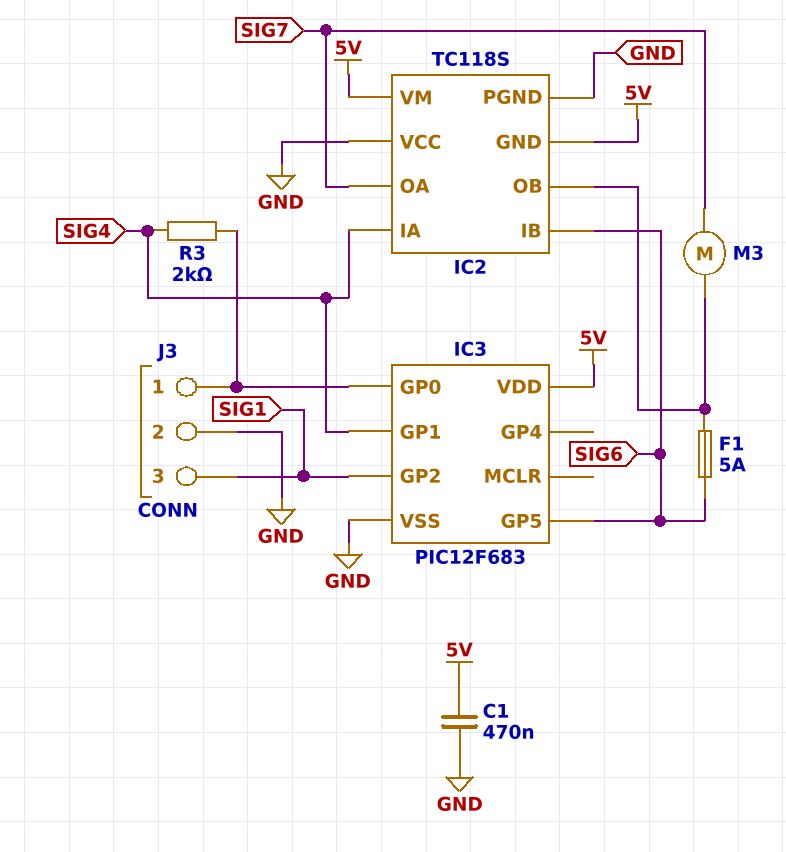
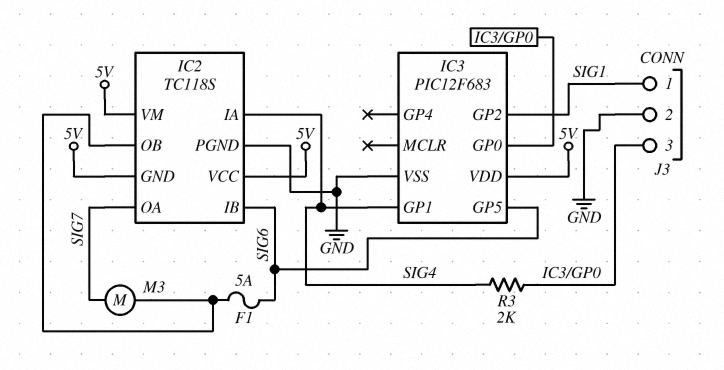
C1: 470nF (5V, GND) -> none
IC2 pin VCC: GND -> 5V
J3 pin 1: IC3/GP0 -> SIG1
J3 pin 3: SIG1 -> IC3/GP0

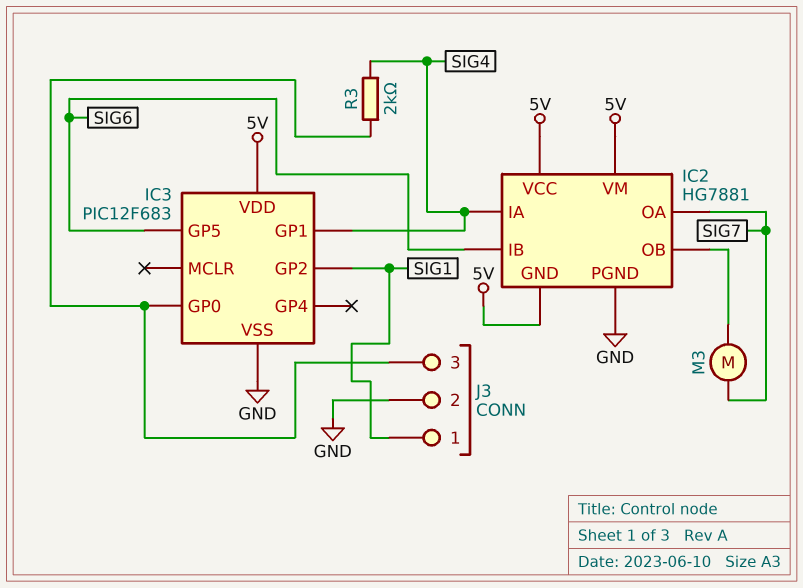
F1: 5A (IC2/OB, SIG6) -> none
IC2: TC118S -> HG7881

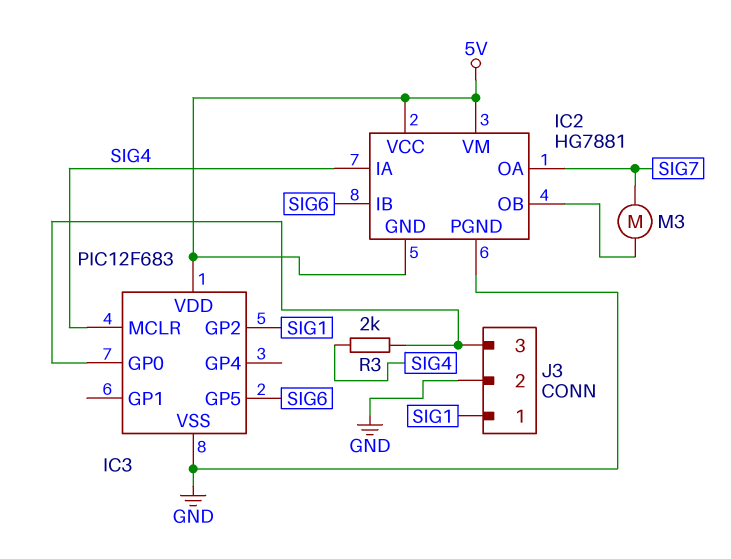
IC3 pin GP1: SIG4 -> none
IC3 pin MCLR: none -> SIG4

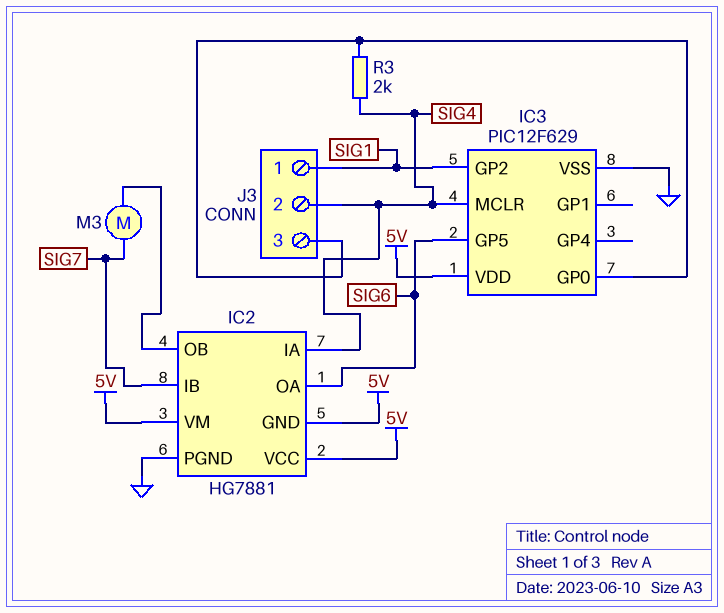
IC2 pin IB: SIG6 -> SIG7
IC2 pin OA: SIG7 -> SIG6
IC3: PIC12F683 -> PIC12F629
J3 pin 2: GND -> SIG4

